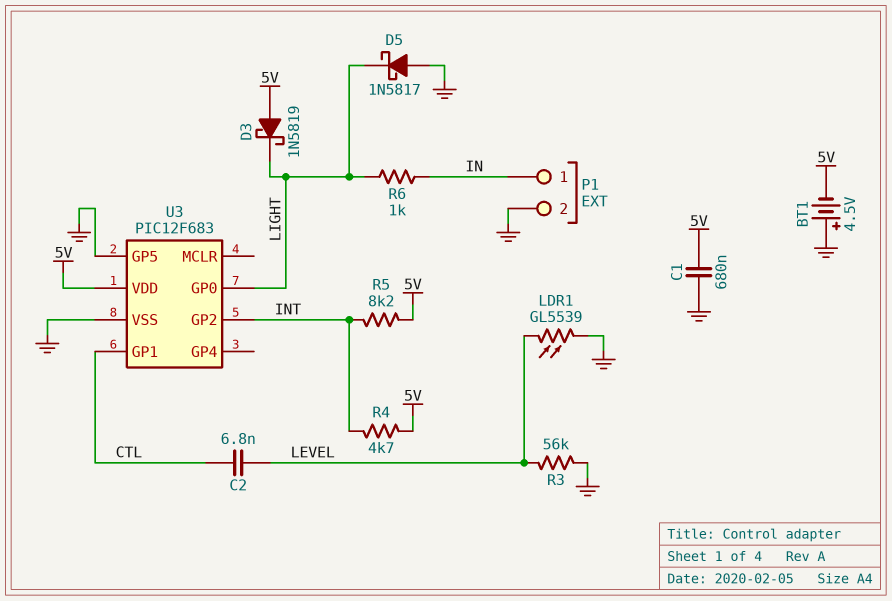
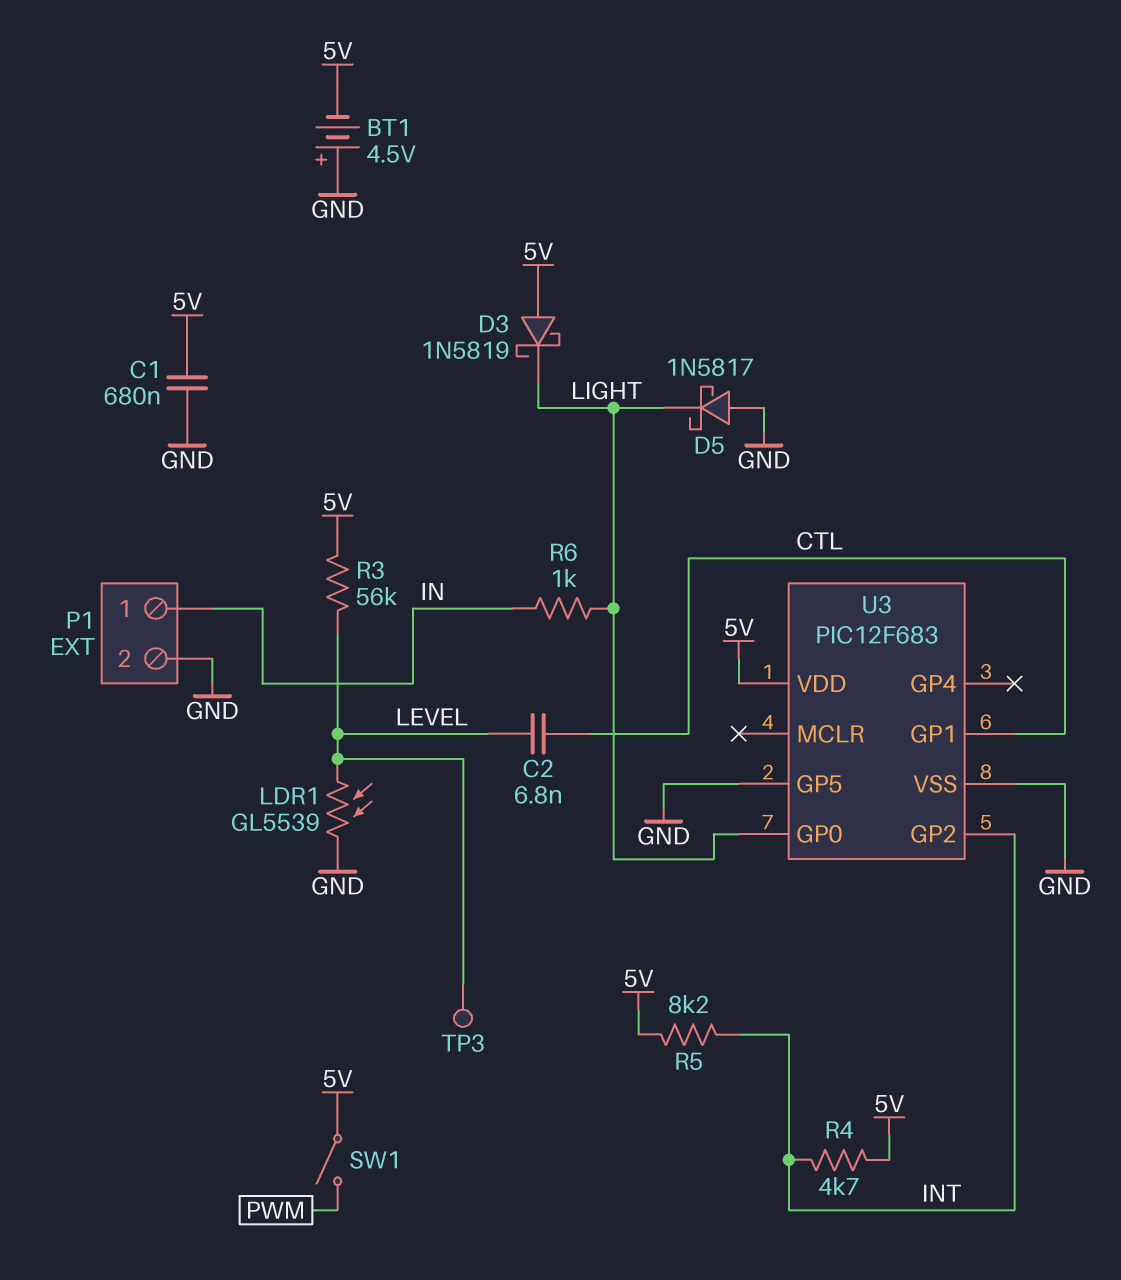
R3: 56k (GND, LEVEL) -> 56k (5V, LEVEL)
SW1: none -> switch (5V, PWM)
TP3: none -> test point (LEVEL)

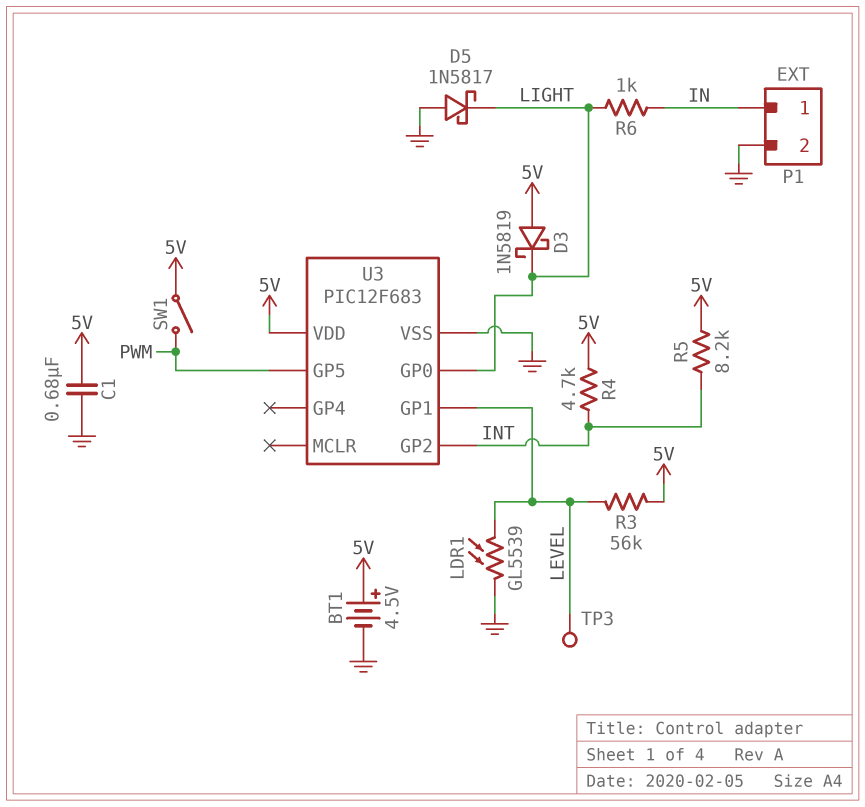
BT1: 4.5V (plus GND, minus 5V) -> 4.5V (plus 5V, minus GND)
C2: 6.8nF (CTL, LEVEL) -> none
U3 pin GP1: CTL -> LEVEL
U3 pin GP5: GND -> PWM

